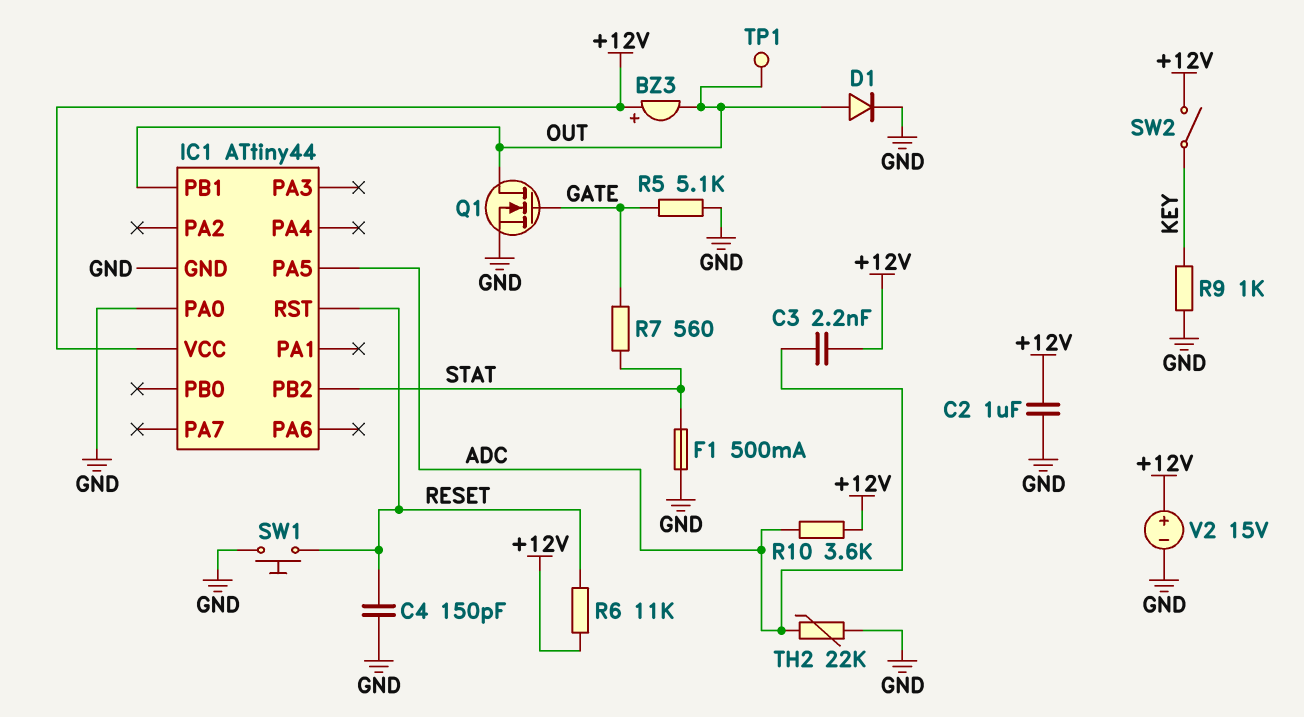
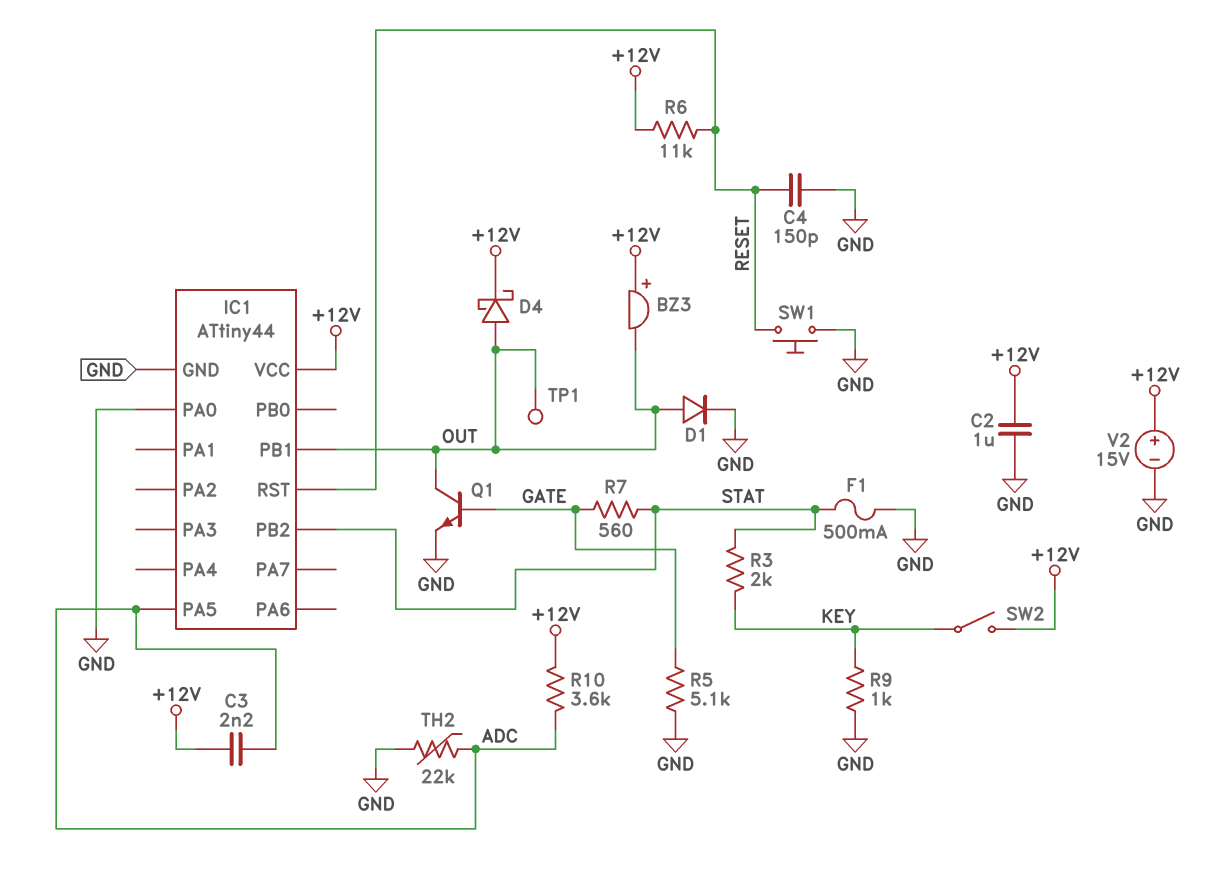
D4: none -> schottky (A OUT, K +12V)
Q1: NMOS (G GATE, D OUT, S GND) -> NPN (B GATE, C OUT, E GND)
R3: none -> 2k (KEY, STAT)

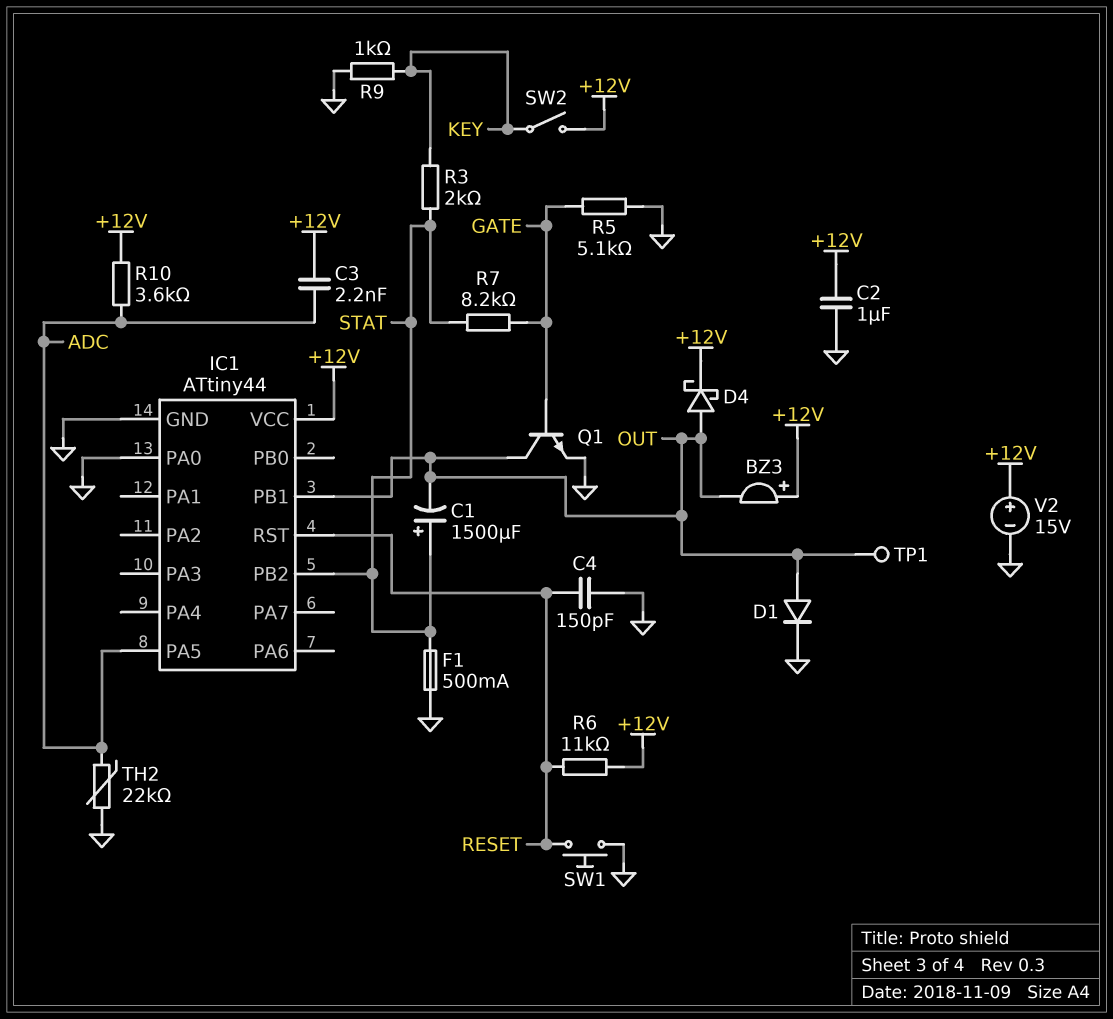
C1: none -> 1500uF (plus STAT, minus OUT)
R7: 560 (GATE, STAT) -> 8.2k (GATE, STAT)

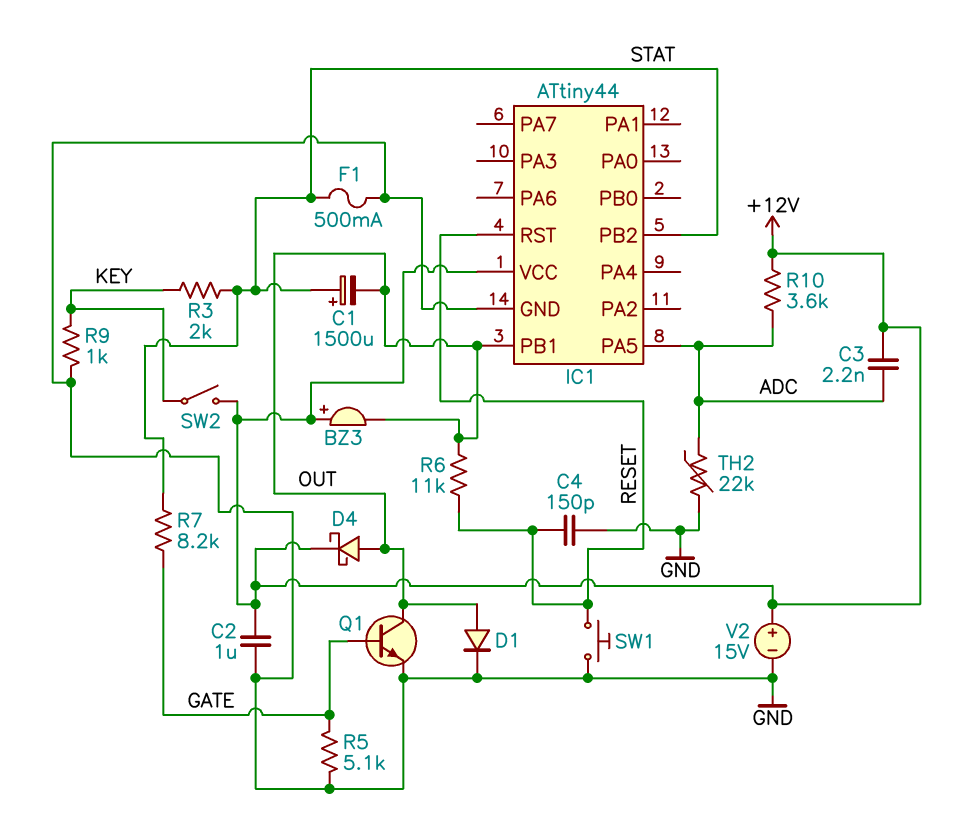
IC1 pin PA0: GND -> none
R6: 11k (+12V, RESET) -> 11k (OUT, RESET)
TP1: test point (OUT) -> none

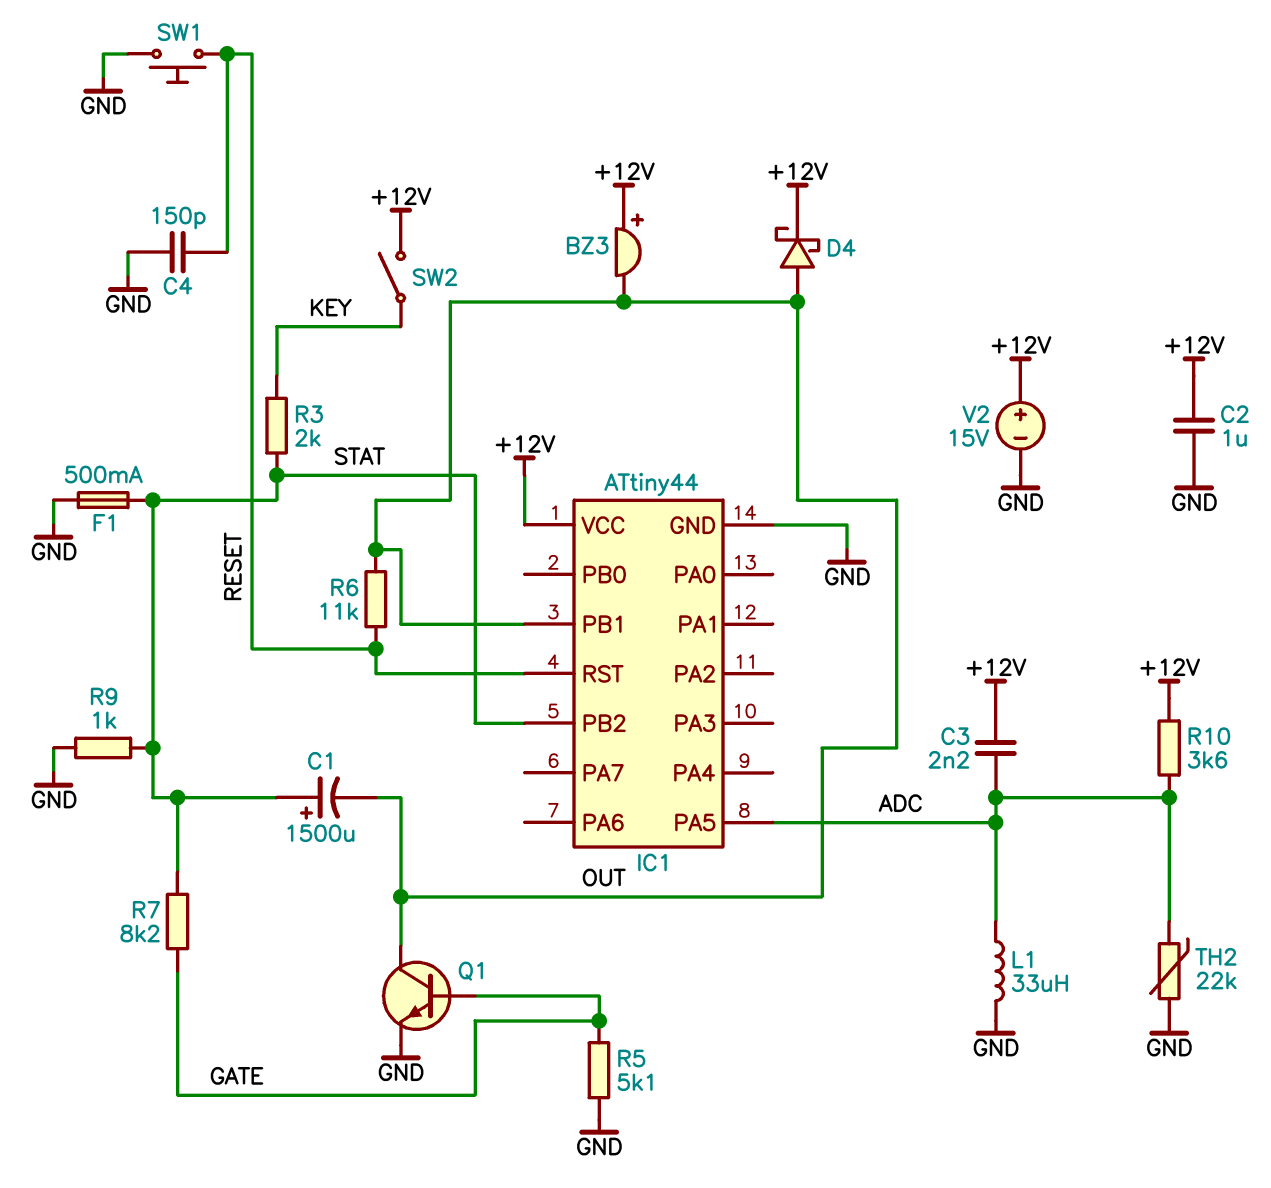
D1: diode (A OUT, K GND) -> none
L1: none -> 33uH (ADC, GND)
R9: 1k (GND, KEY) -> 1k (GND, STAT)

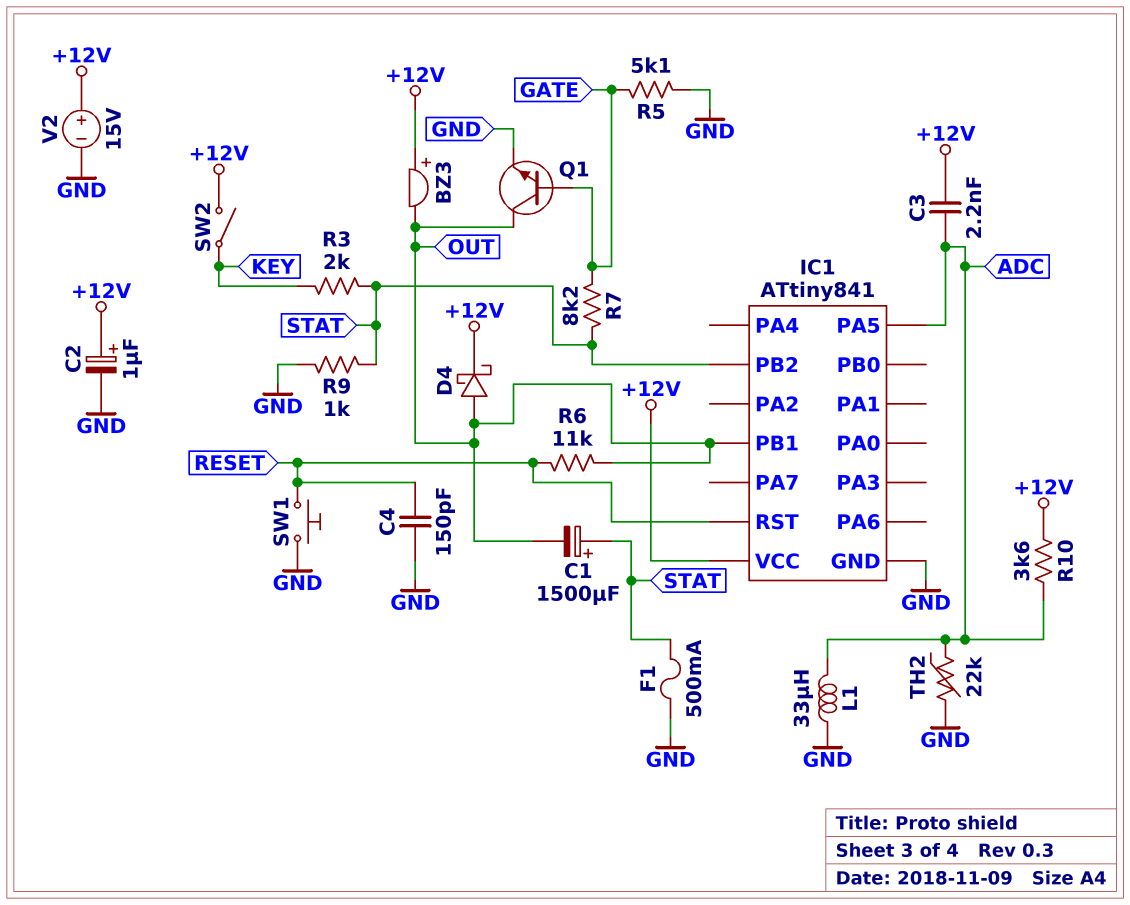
C2: 1uF (+12V, GND) -> 1uF (plus +12V, minus GND)
IC1: ATtiny44 -> ATtiny841

